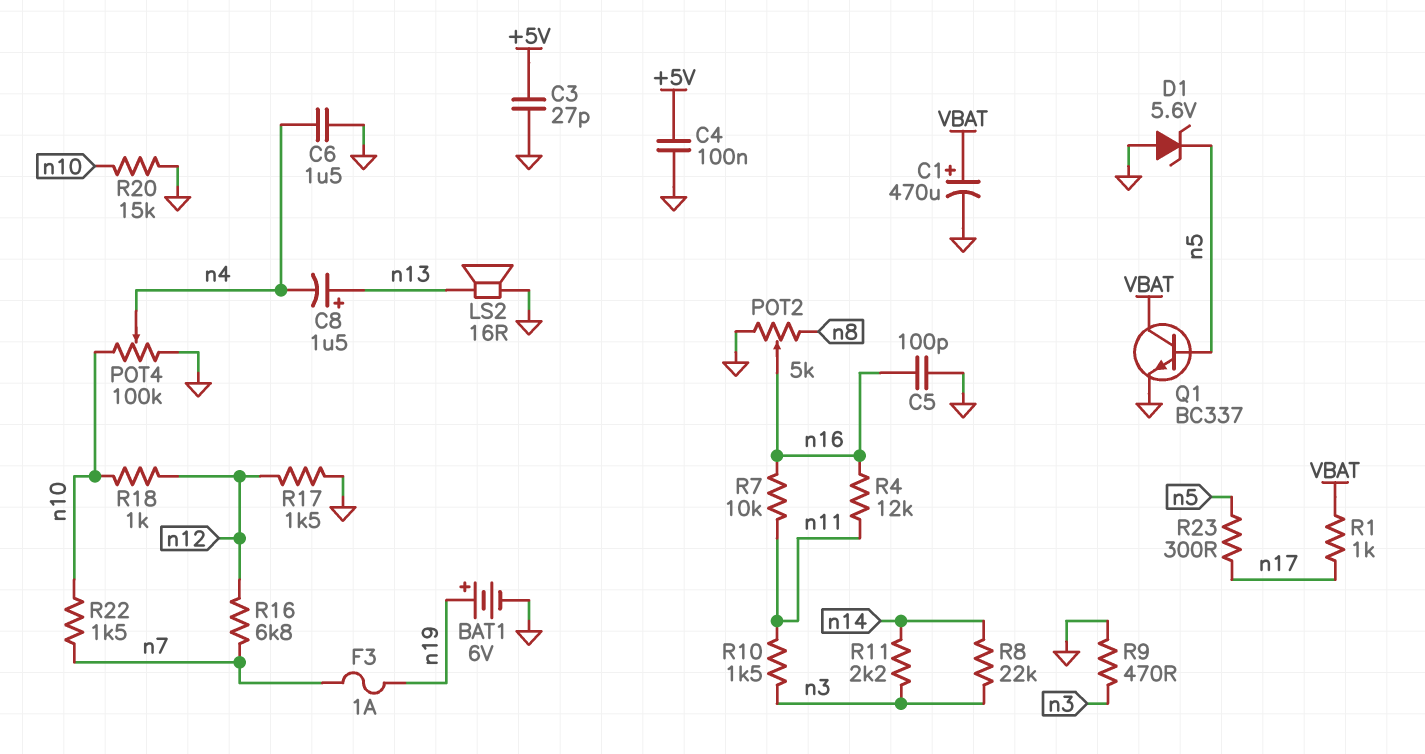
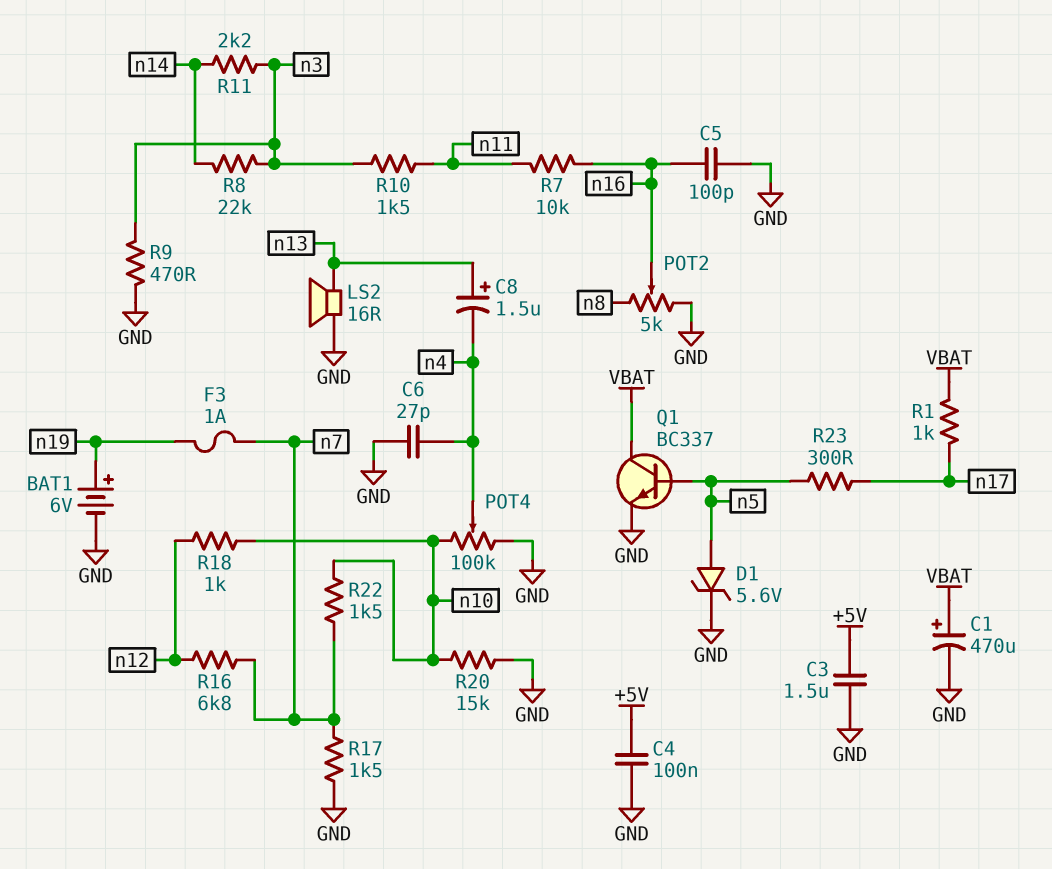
C3: 27pF (+5V, GND) -> 1.5uF (+5V, GND)
C6: 1.5uF (GND, n4) -> 27pF (GND, n4)
D1: zener 5.6V (A GND, K n5) -> zener 5.6V (A n5, K GND)
R4: 12k (n11, n16) -> none
R17: 1.5k (GND, n12) -> 1.5k (GND, n7)

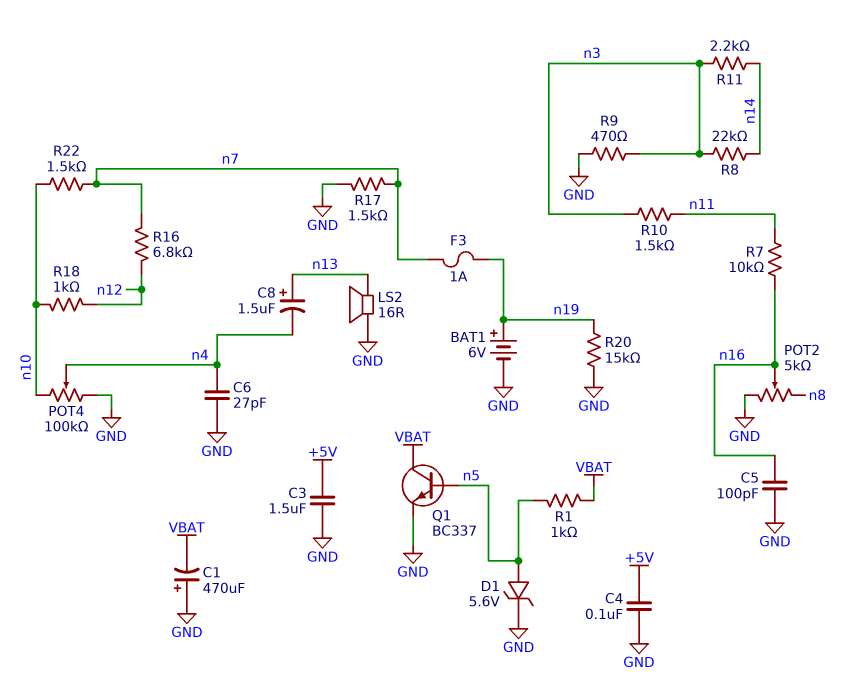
C1: 470uF (plus VBAT, minus GND) -> 470uF (plus GND, minus VBAT)
R1: 1k (VBAT, n17) -> 1k (VBAT, n5)
R20: 15k (GND, n10) -> 15k (GND, n19)
R23: 300 (n5, n17) -> none

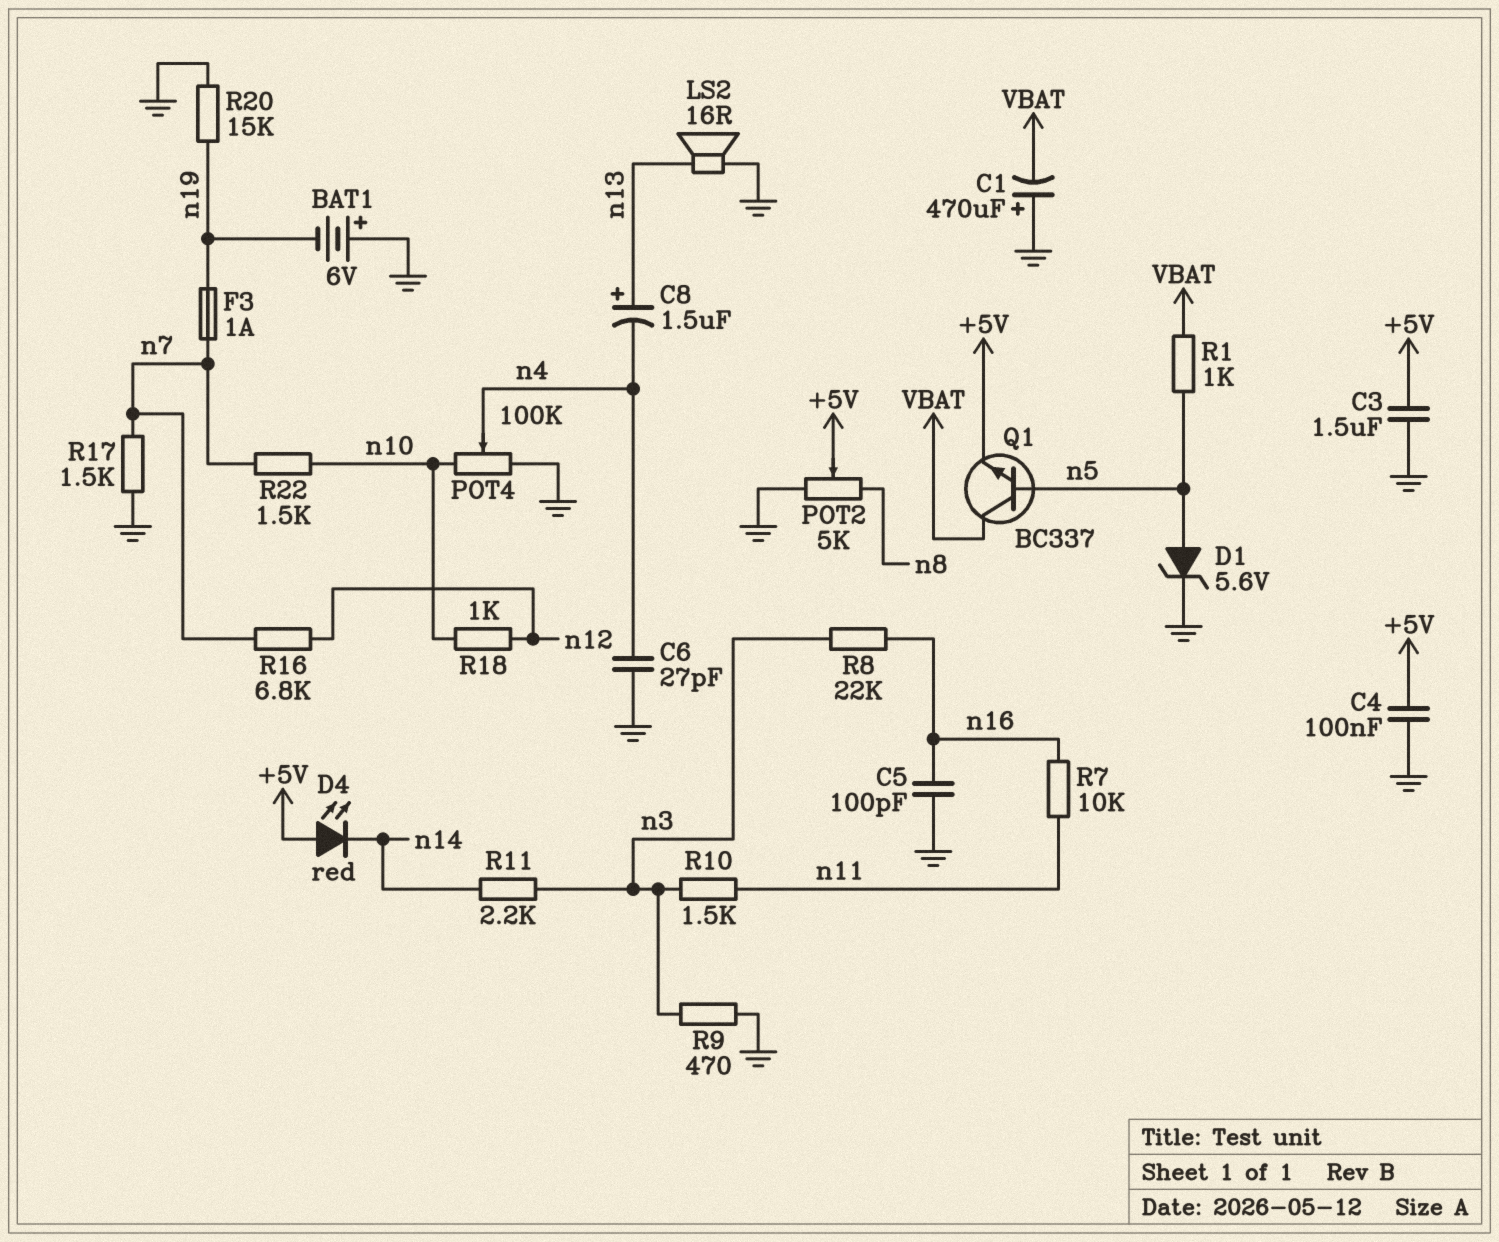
BAT1: 6V (plus n19, minus GND) -> 6V (plus GND, minus n19)
D4: none -> LED red (A +5V, K n14)
POT2: 5k (GND, n8, wiper n16) -> 5k (GND, n8, wiper +5V)
Q1: NPN BC337 (B n5, C VBAT, E GND) -> NPN BC337 (B n5, C VBAT, E +5V)
R8: 22k (n3, n14) -> 22k (n3, n16)

